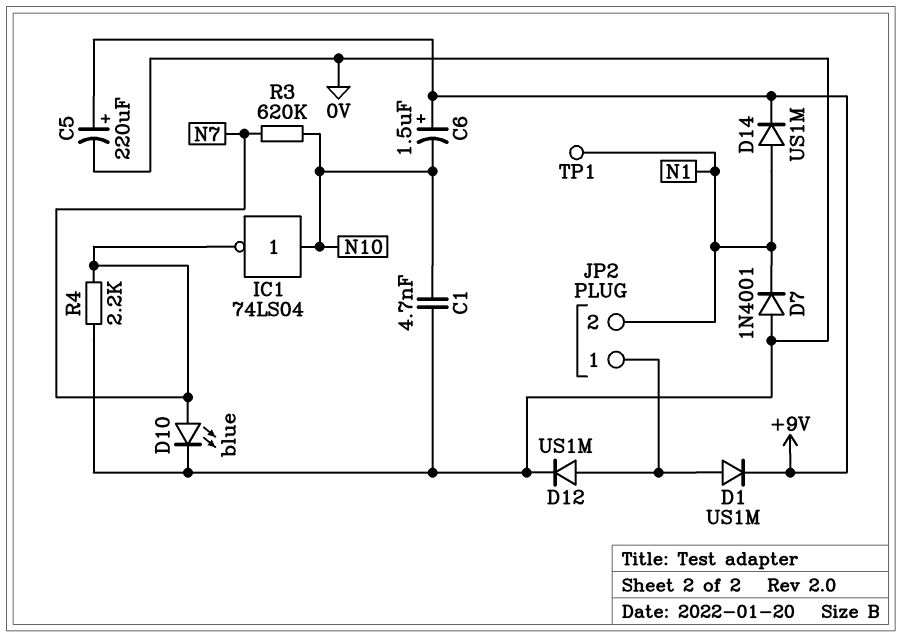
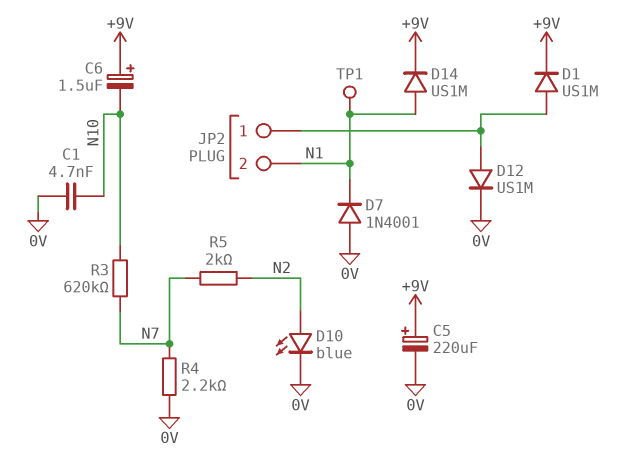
D10: LED blue (A N7, K 0V) -> LED blue (A N2, K 0V)
IC1: NOT 74LS04 (in N10, out N7) -> none
R5: none -> 2k (N2, N7)

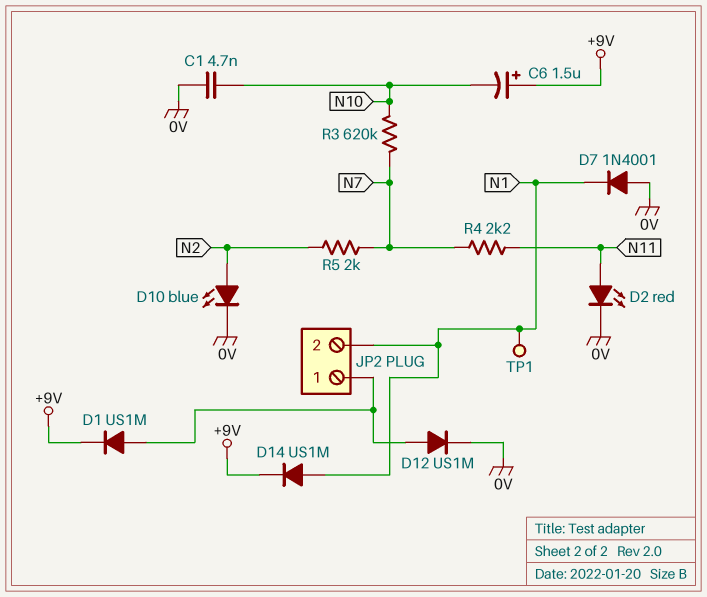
C5: 220uF (plus +9V, minus 0V) -> none
D2: none -> LED red (A N11, K 0V)
R4: 2.2k (0V, N7) -> 2.2k (N7, N11)

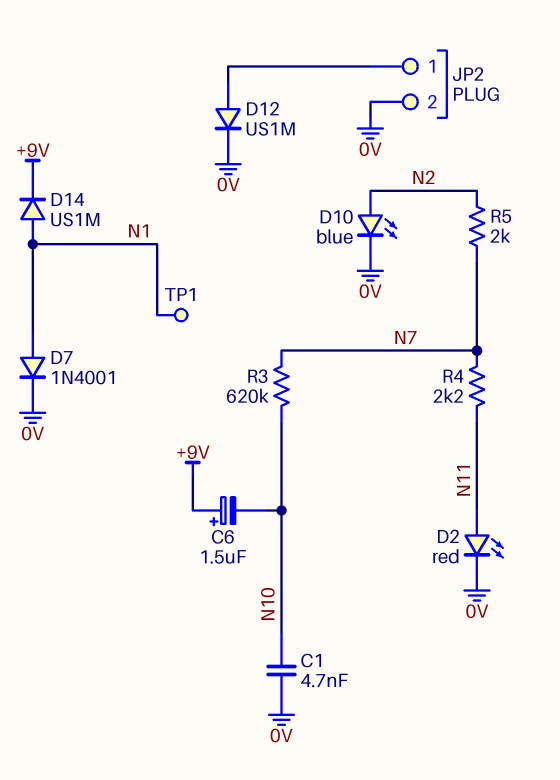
D1: diode US1M (A JP2/1, K +9V) -> none
D7: diode 1N4001 (A 0V, K N1) -> diode 1N4001 (A N1, K 0V)
JP2 pin 2: N1 -> 0V

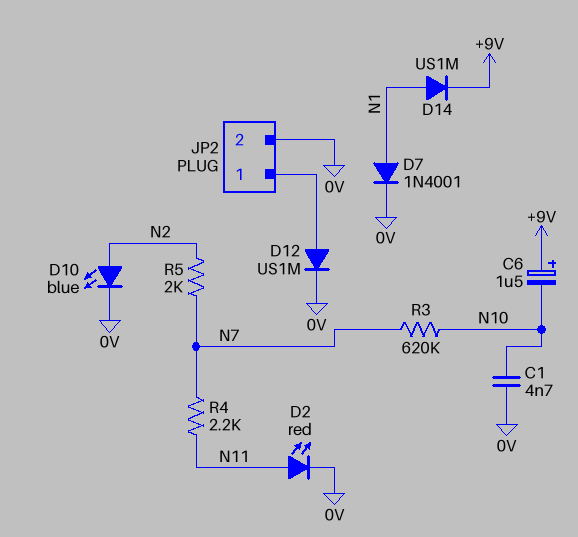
TP1: test point (N1) -> none

